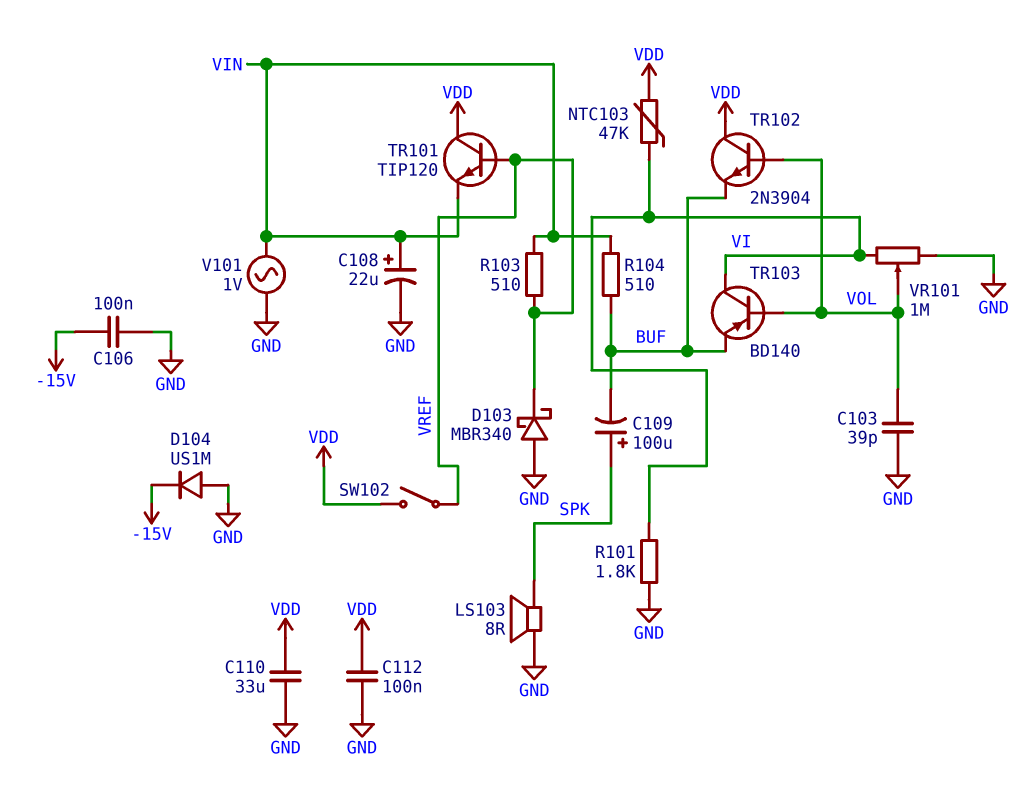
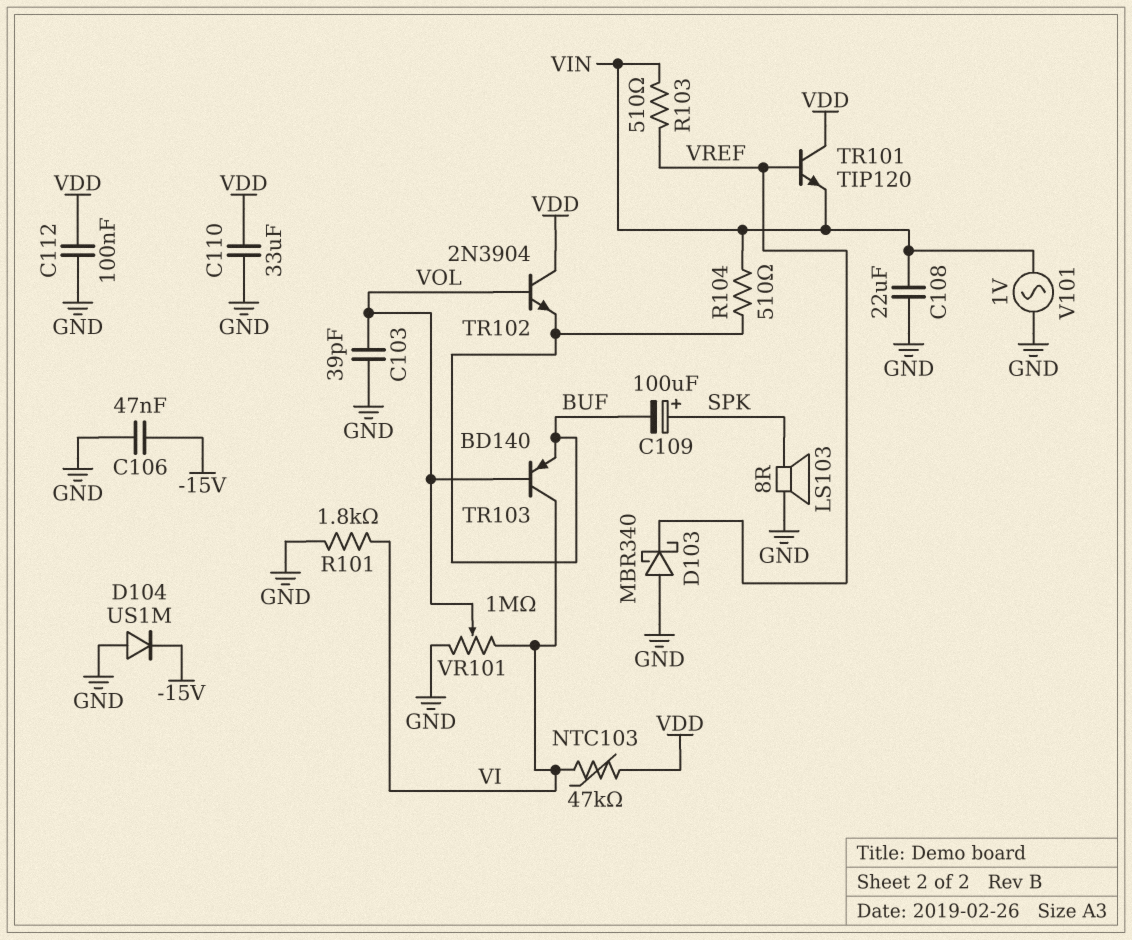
C106: 100nF (-15V, GND) -> 47nF (-15V, GND)
C108: 22uF (plus VIN, minus GND) -> 22uF (GND, VIN)
SW102: switch (VDD, VREF) -> none

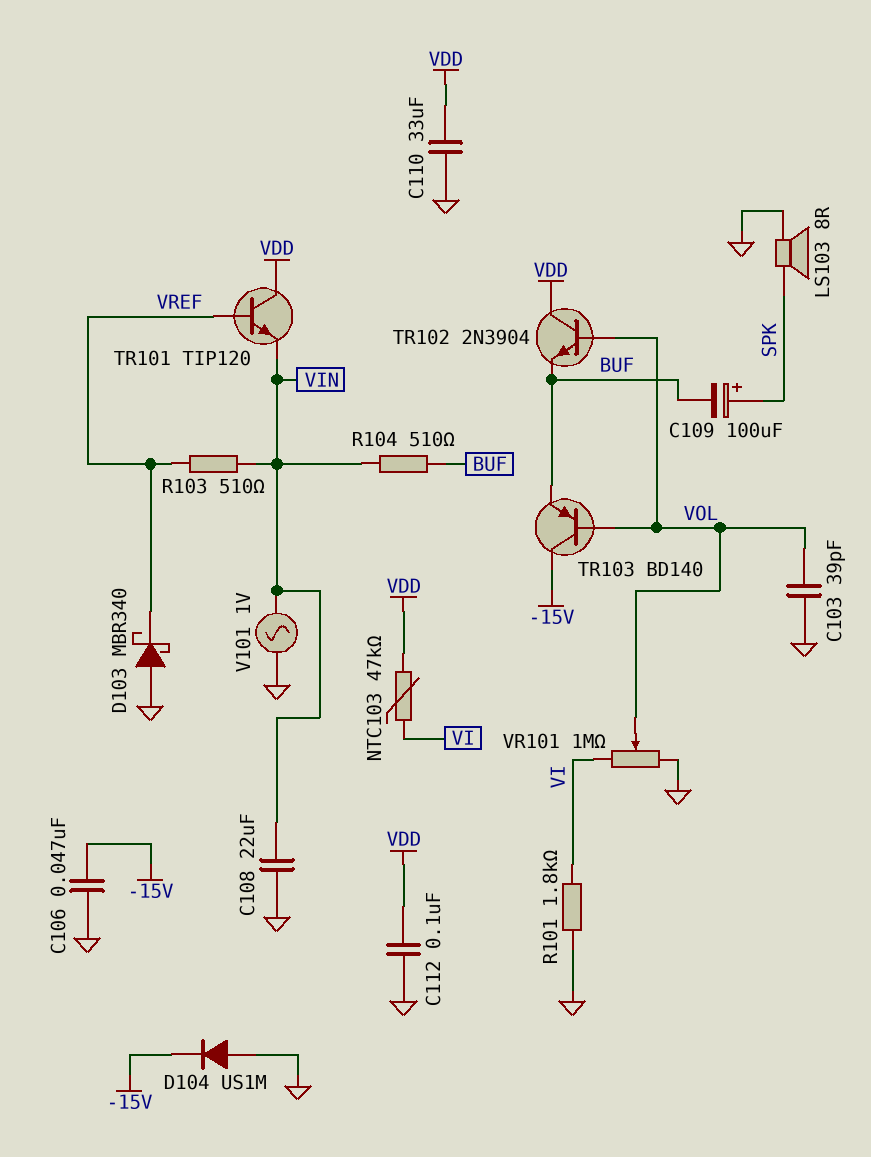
TR103: PNP BD140 (B VOL, C VI, E BUF) -> PNP BD140 (B VOL, C -15V, E BUF)

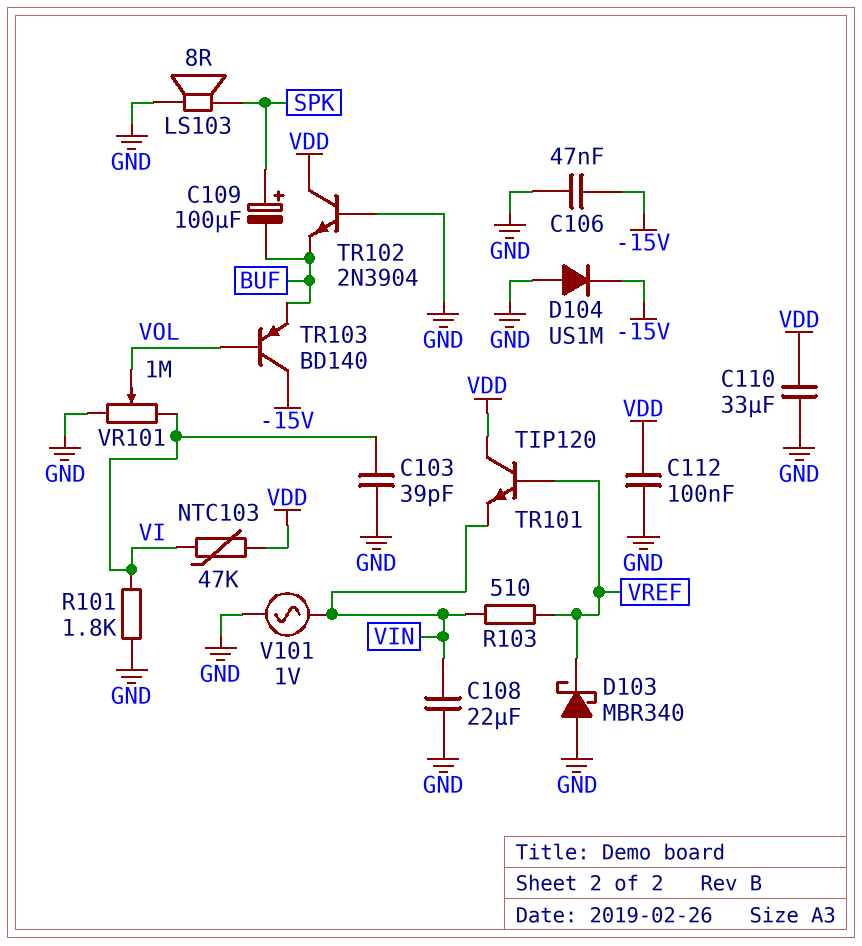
C103: 39pF (GND, VOL) -> 39pF (GND, VI)
R104: 510 (BUF, VIN) -> none
TR102: NPN 2N3904 (B VOL, C VDD, E BUF) -> NPN 2N3904 (B GND, C VDD, E BUF)

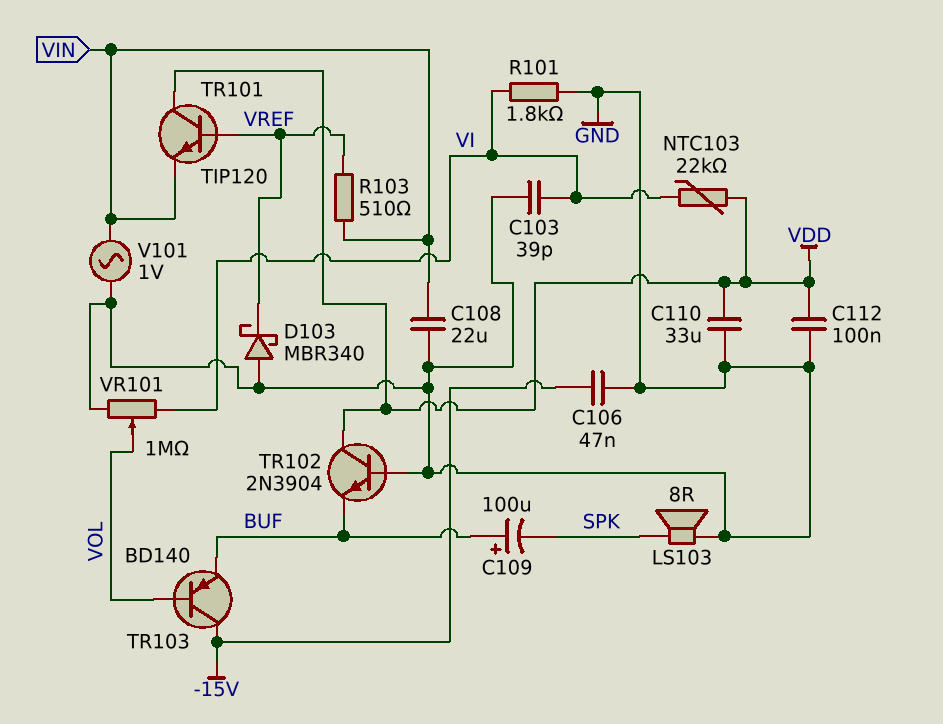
C109: 100uF (plus SPK, minus BUF) -> 100uF (plus BUF, minus SPK)
D104: diode US1M (A GND, K -15V) -> none
NTC103: 47k (VDD, VI) -> 22k (VDD, VI)

